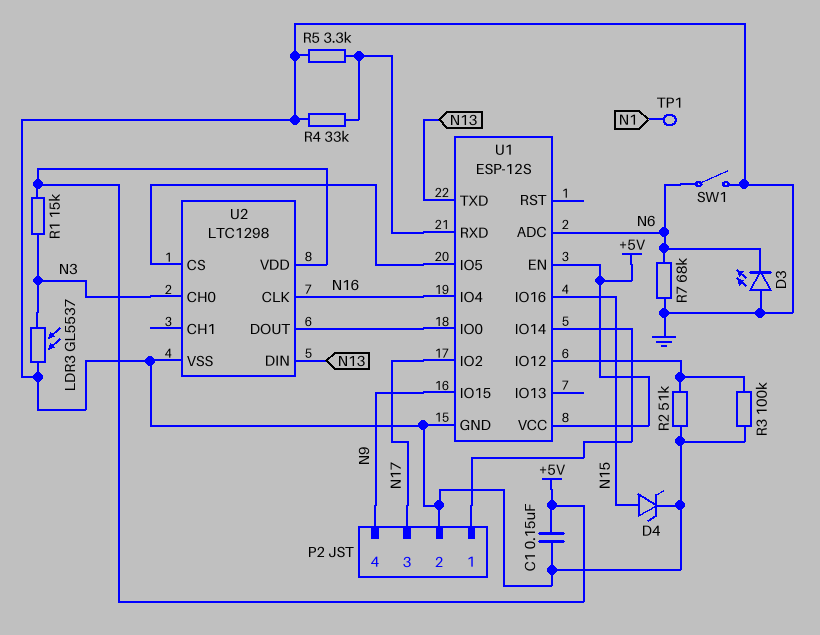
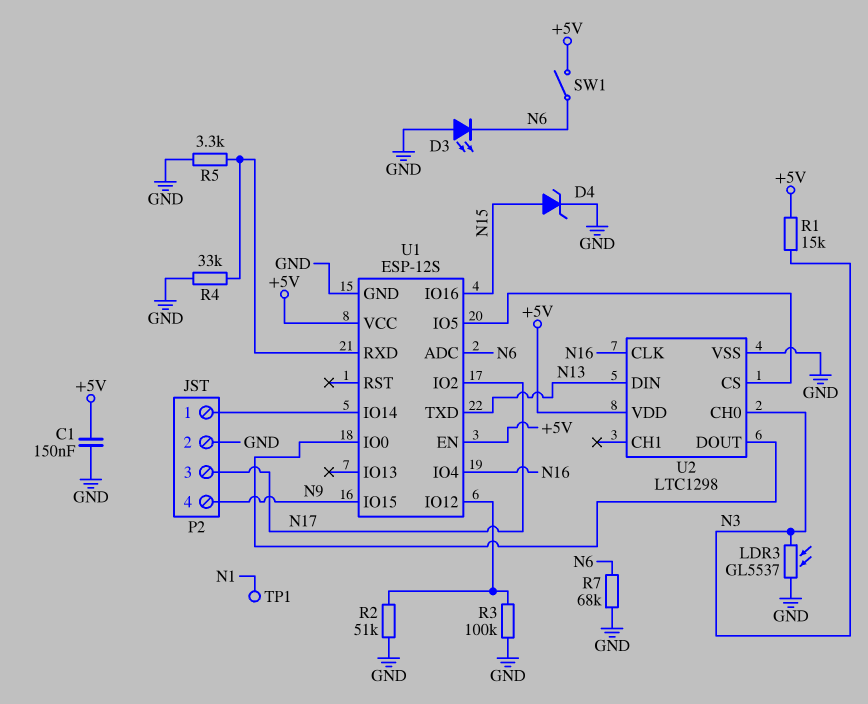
SW1: switch (GND, N6) -> switch (+5V, N6)

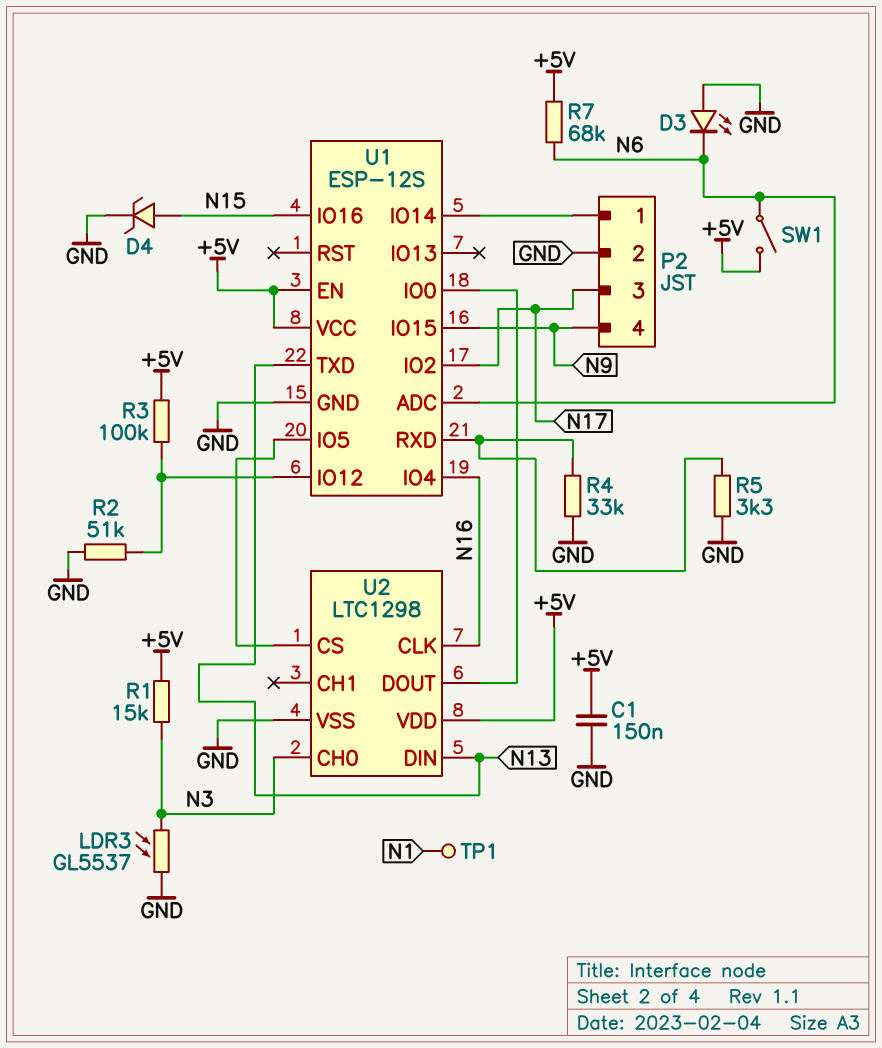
R3: 100k (GND, U1/IO12) -> 100k (+5V, U1/IO12)
R7: 68k (GND, N6) -> 68k (+5V, N6)

